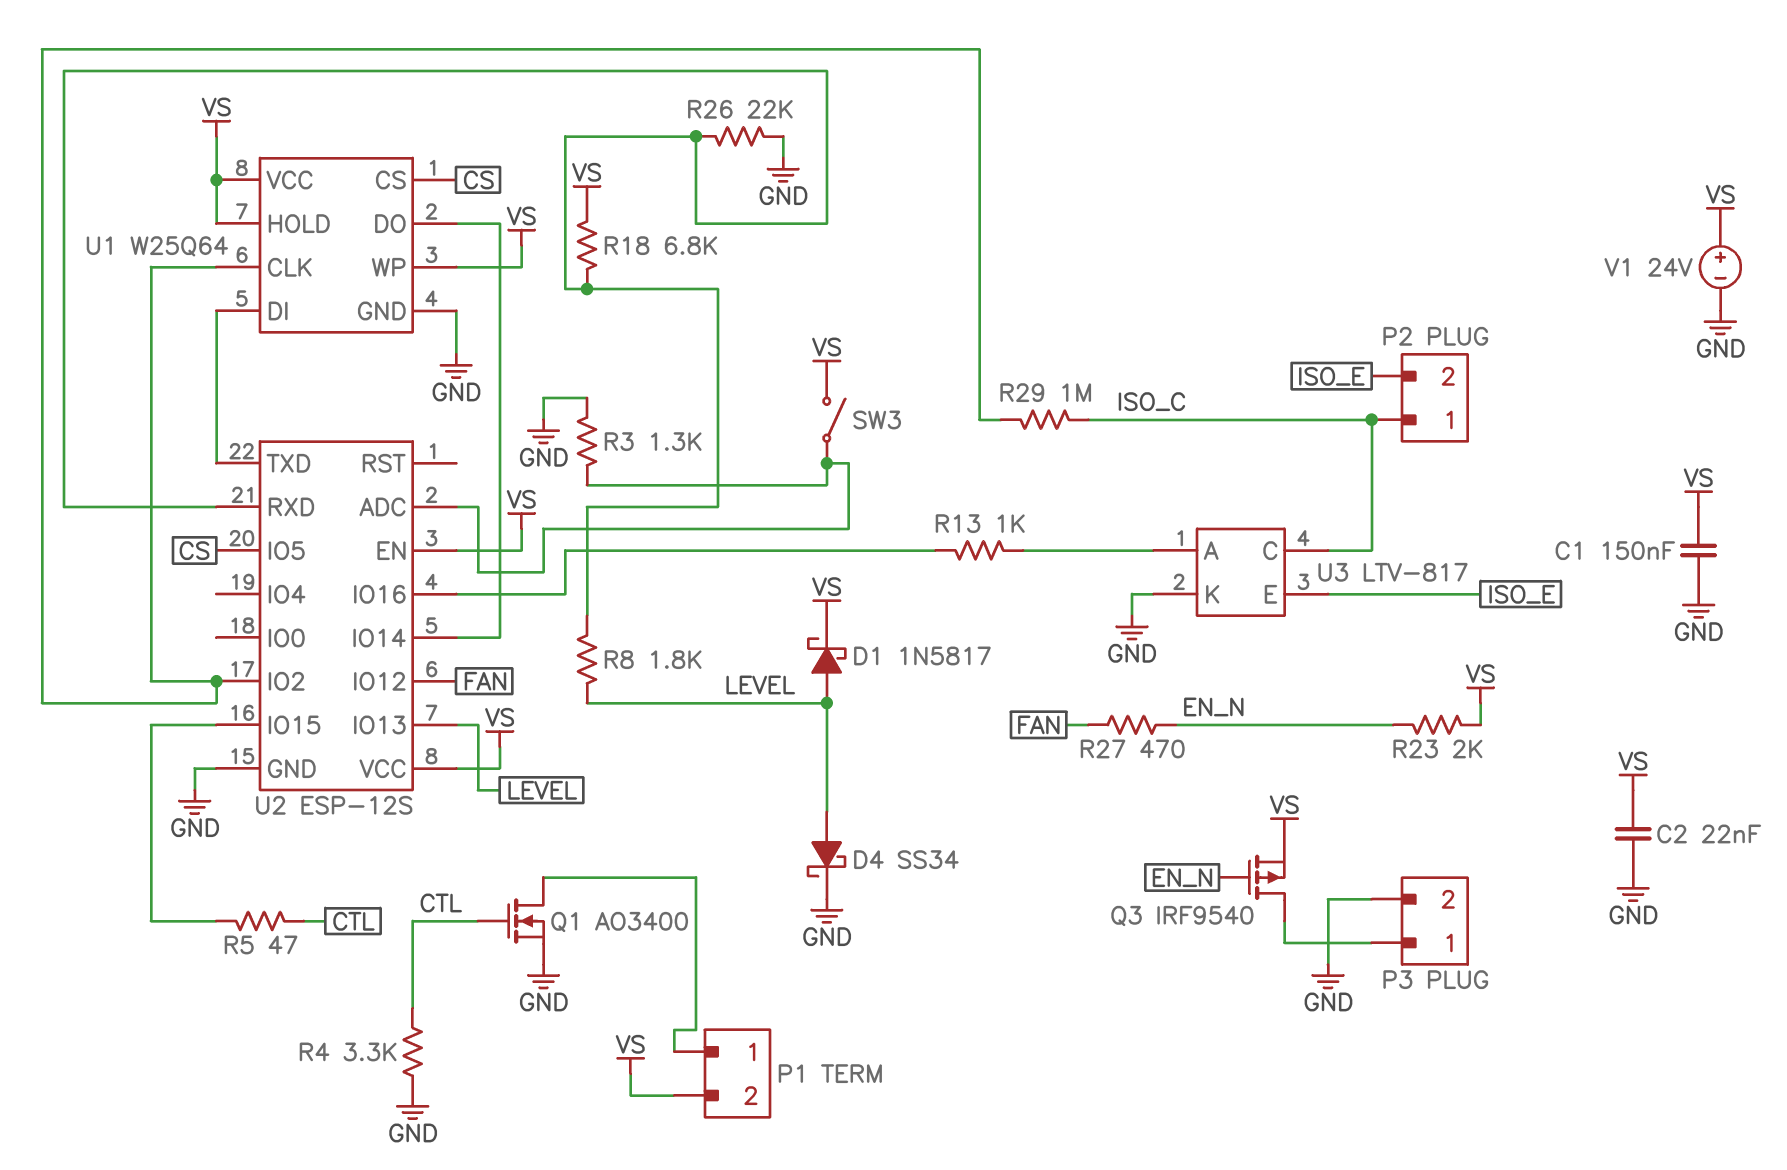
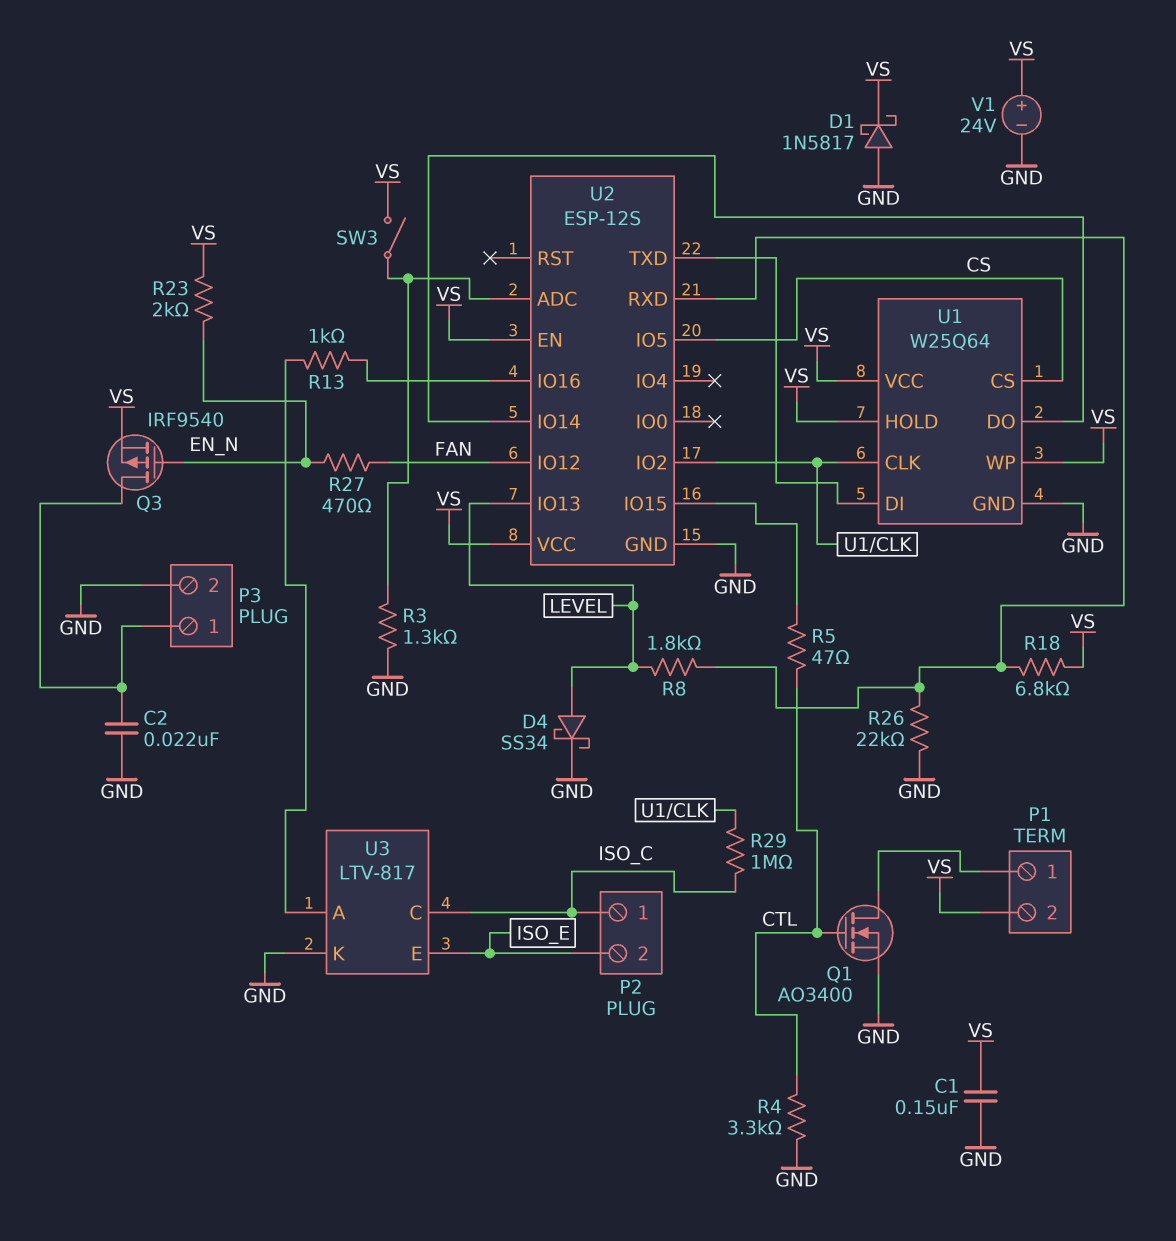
C2: 22nF (GND, VS) -> 22nF (GND, P3/1)
D1: schottky 1N5817 (A LEVEL, K VS) -> schottky 1N5817 (A GND, K VS)

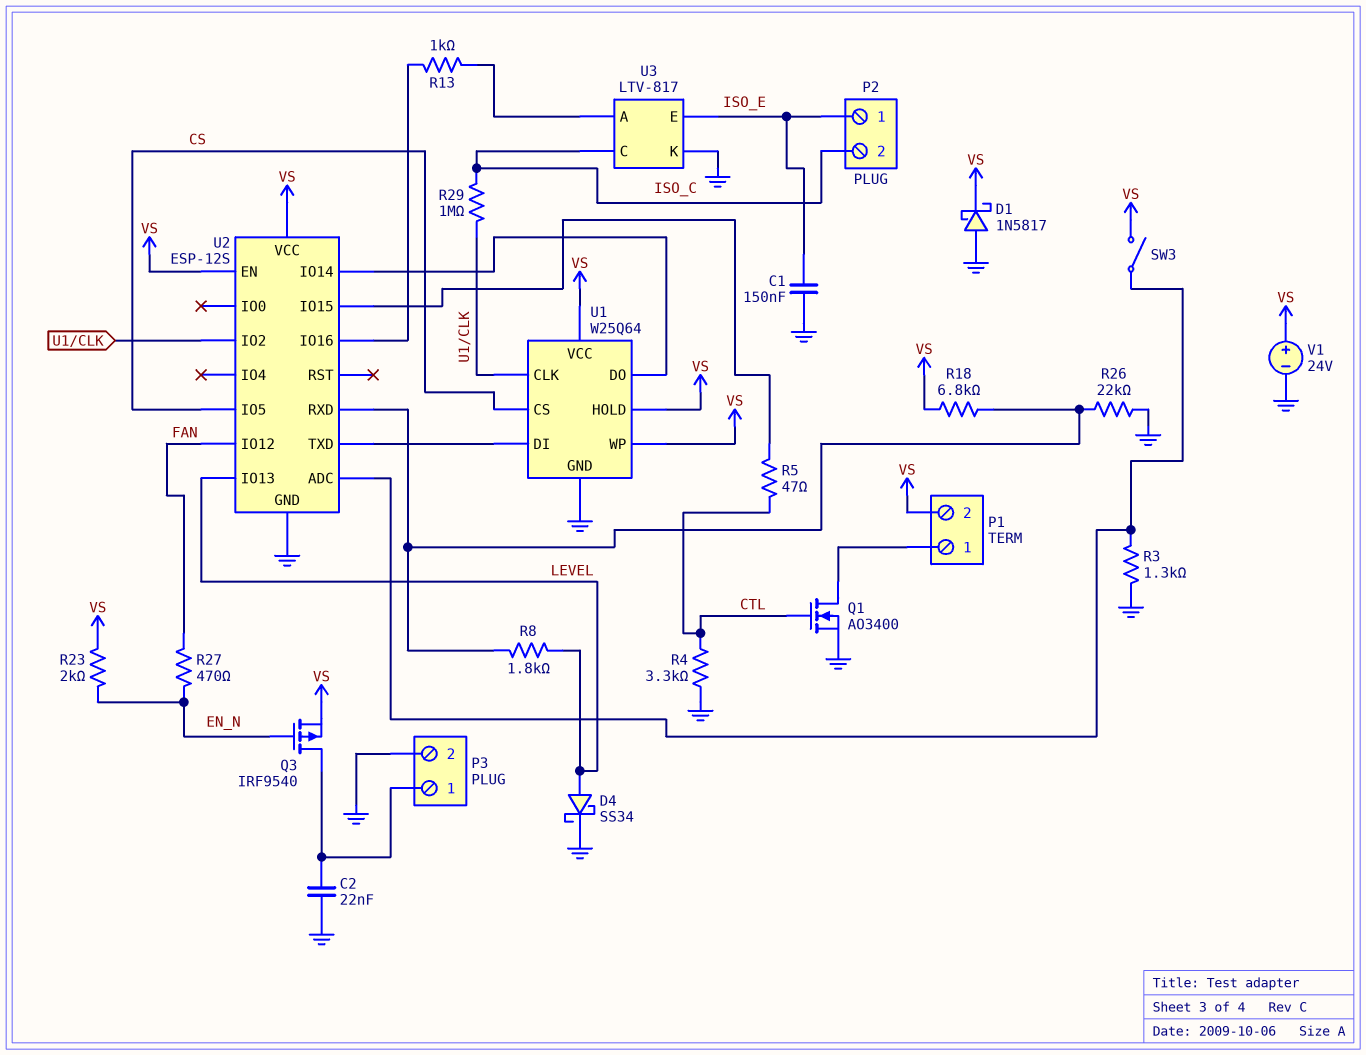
C1: 150nF (GND, VS) -> 150nF (GND, ISO_E)
P2 pin 1: ISO_C -> ISO_E
P2 pin 2: ISO_E -> ISO_C

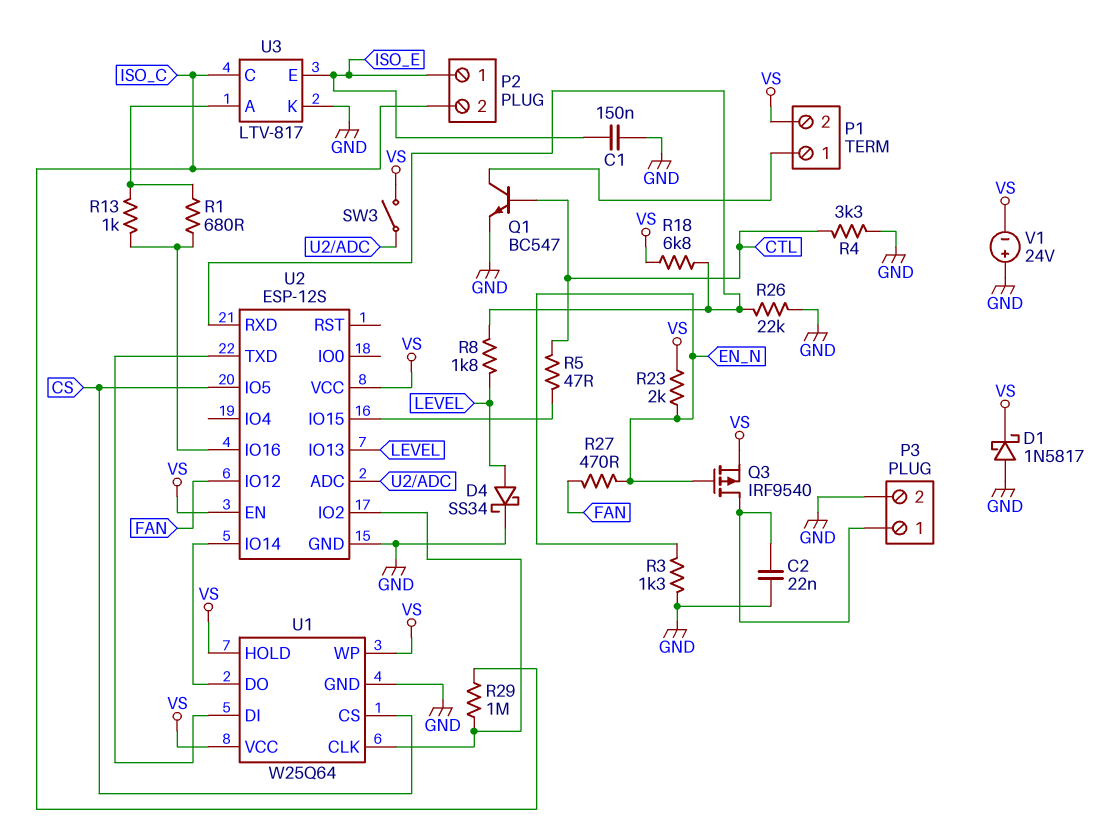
Q1: NMOS AO3400 (G CTL, D P1/1, S GND) -> NPN BC547 (B CTL, C P1/1, E GND)
R1: none -> 680 (U2/IO16, U3/A)
R3: 1.3k (GND, U2/ADC) -> 1.3k (EN_N, GND)
V1: 24V (plus VS, minus GND) -> 24V (plus GND, minus VS)

